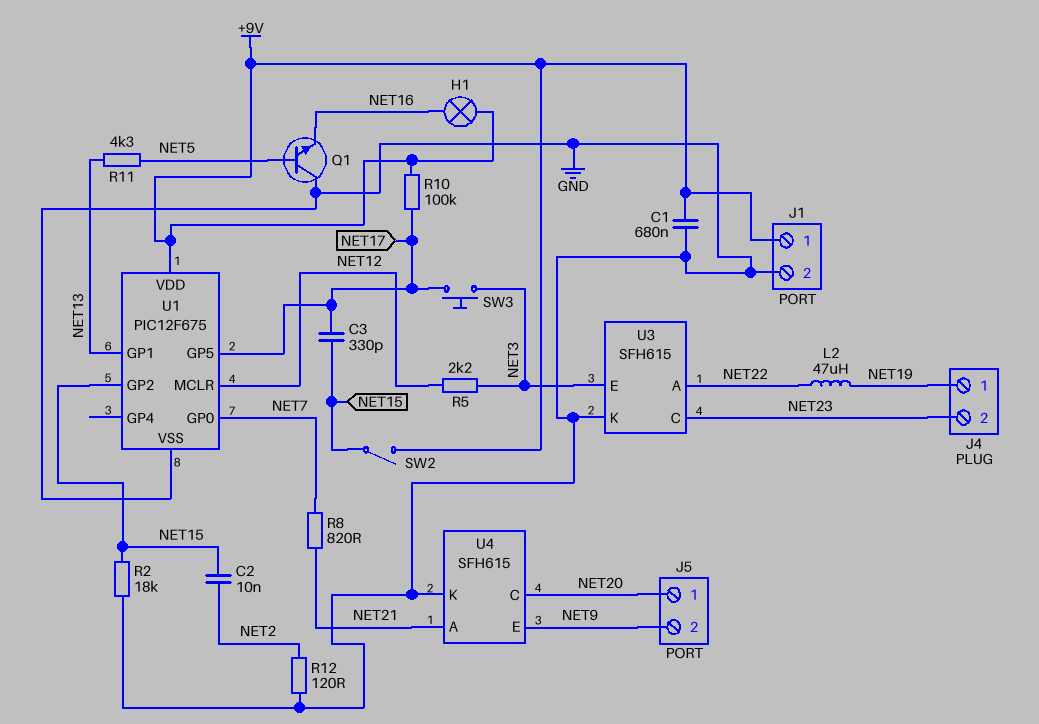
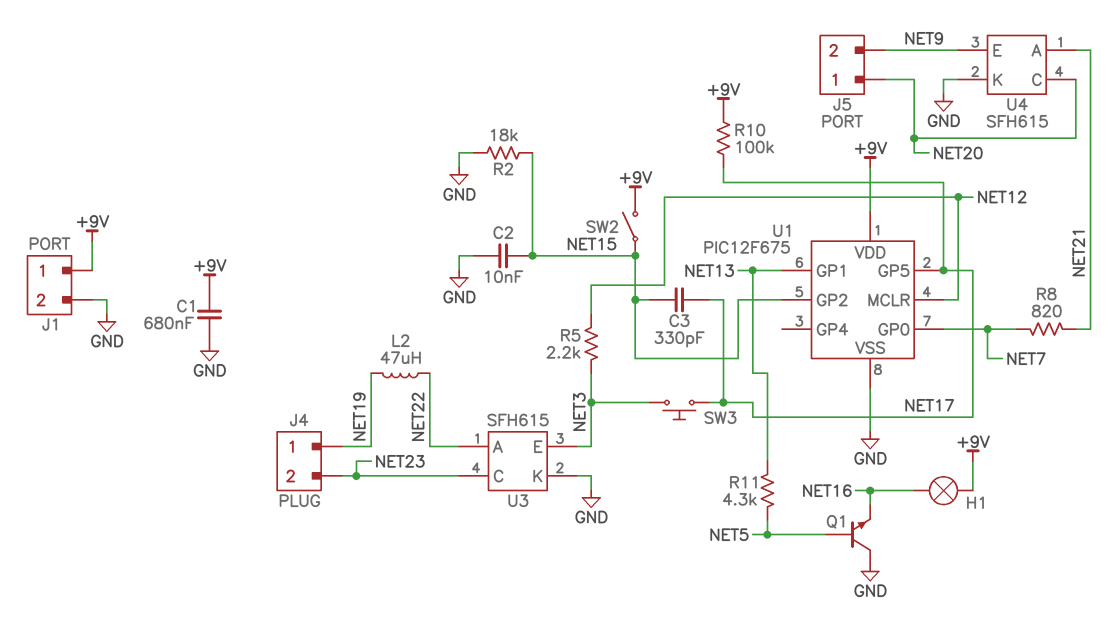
C2: 10nF (NET2, NET15) -> 10nF (GND, NET15)
R12: 120 (GND, NET2) -> none

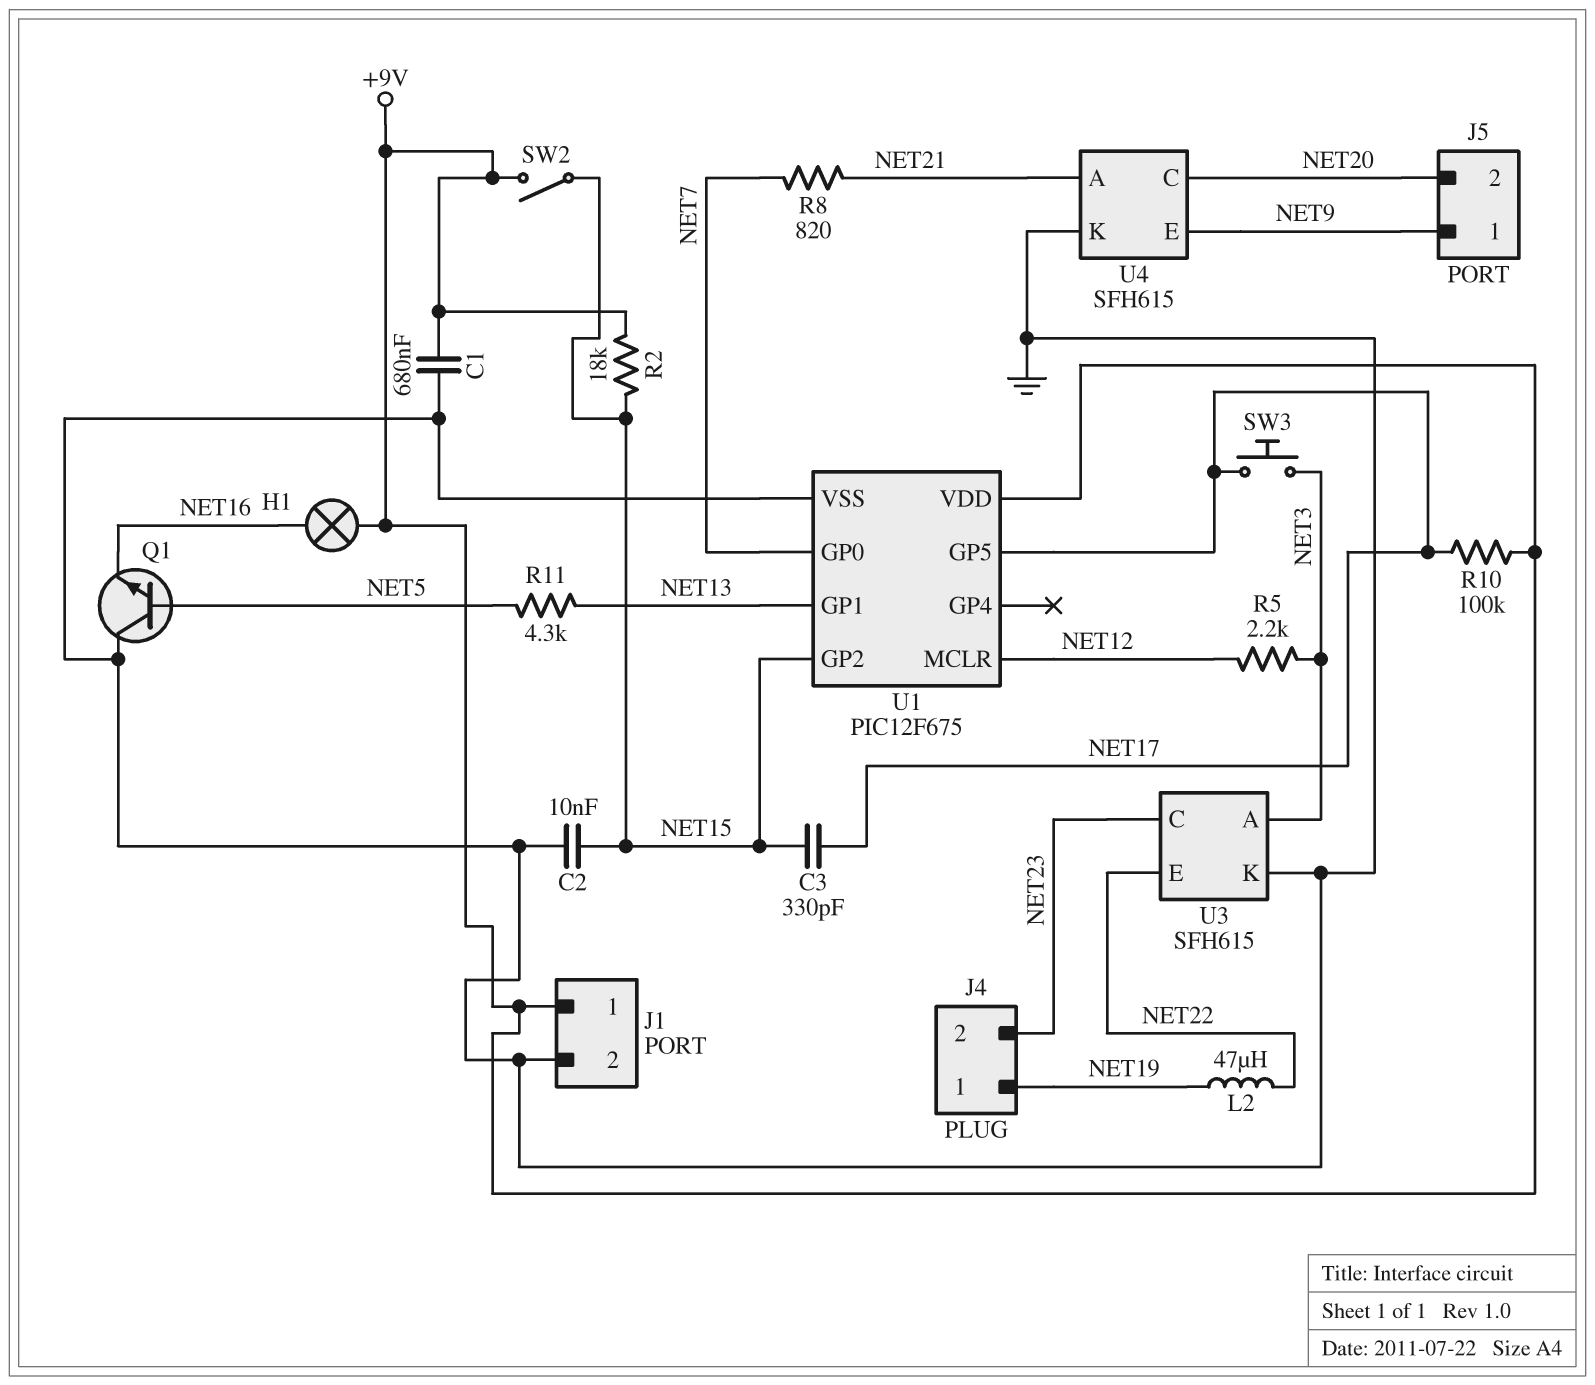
J5 pin 1: NET20 -> NET9
J5 pin 2: NET9 -> NET20
R2: 18k (GND, NET15) -> 18k (+9V, NET15)
U3 pin A: NET22 -> NET3
U3 pin E: NET3 -> NET22

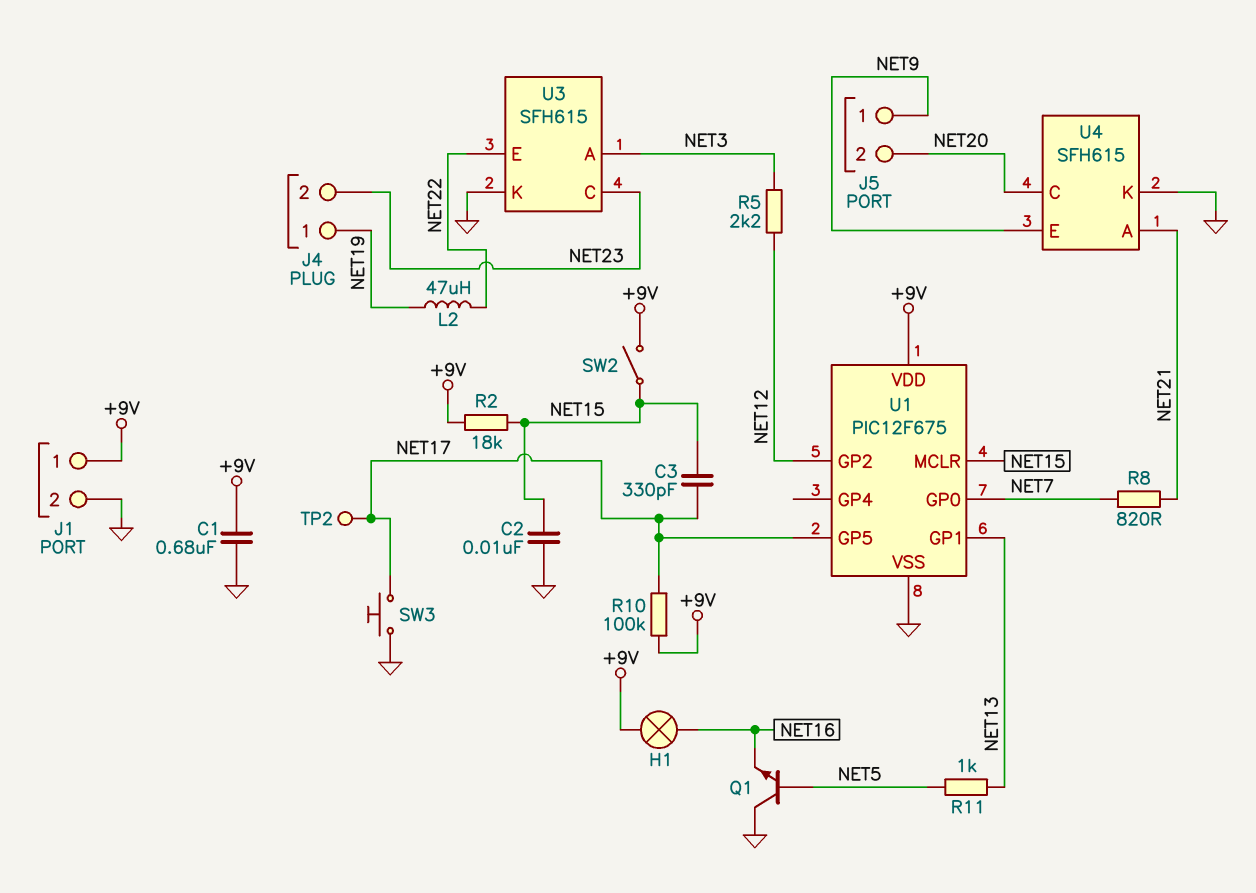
R11: 4.3k (NET5, NET13) -> 1k (NET5, NET13)
SW3: button (NET3, NET17) -> button (GND, NET17)
TP2: none -> test point (NET17)
U1 pin GP2: NET15 -> NET12
U1 pin MCLR: NET12 -> NET15

